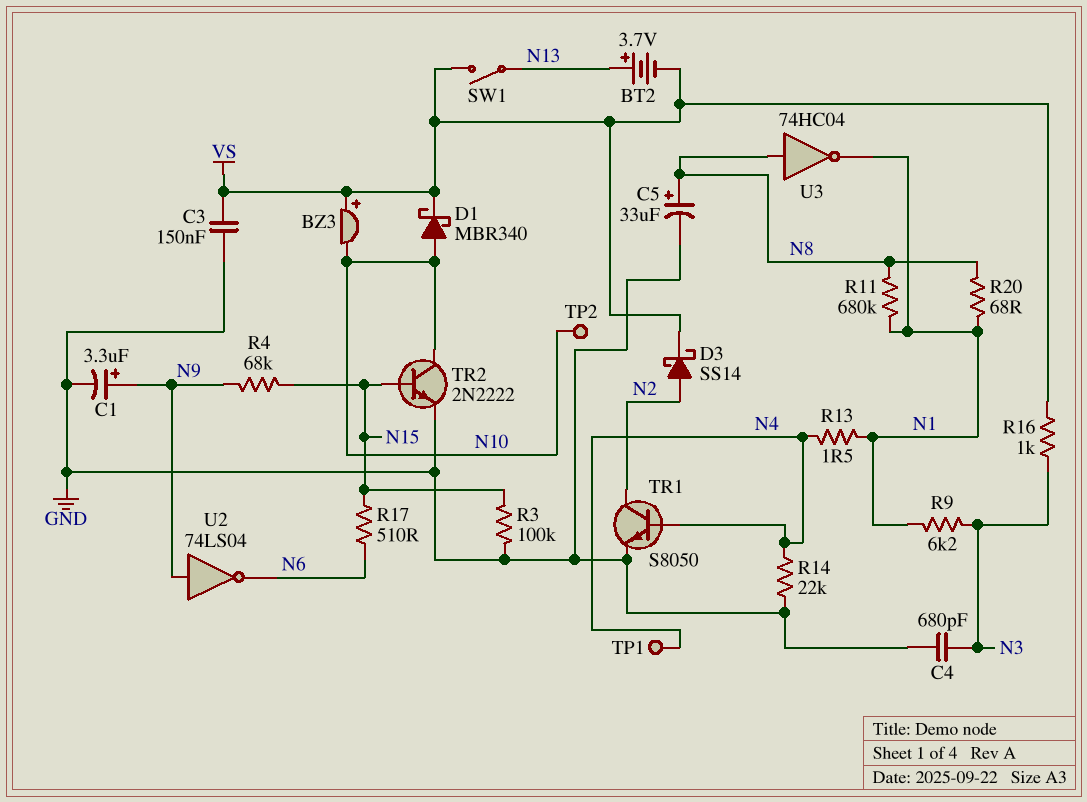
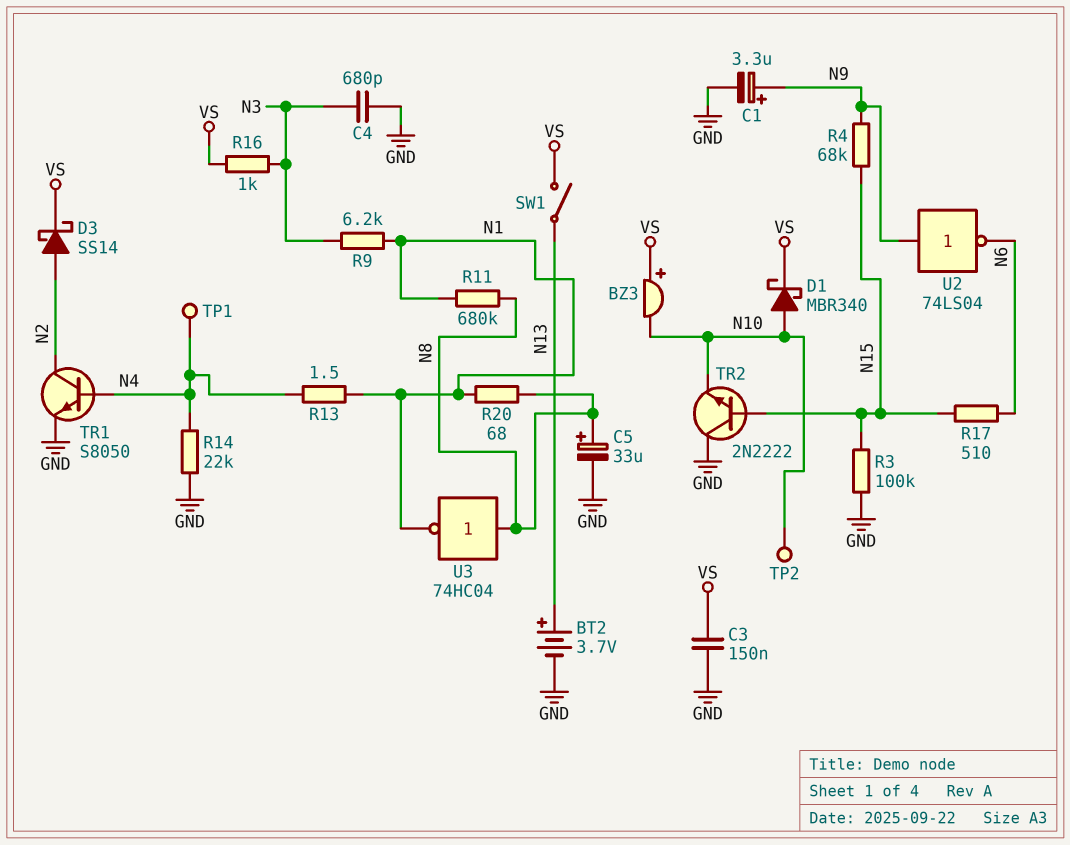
BT2: 3.7V (plus N13, minus VS) -> 3.7V (plus N13, minus GND)
TR2: NPN 2N2222 (B N15, C N10, E GND) -> NPN 2N2222 (B N15, C GND, E N10)

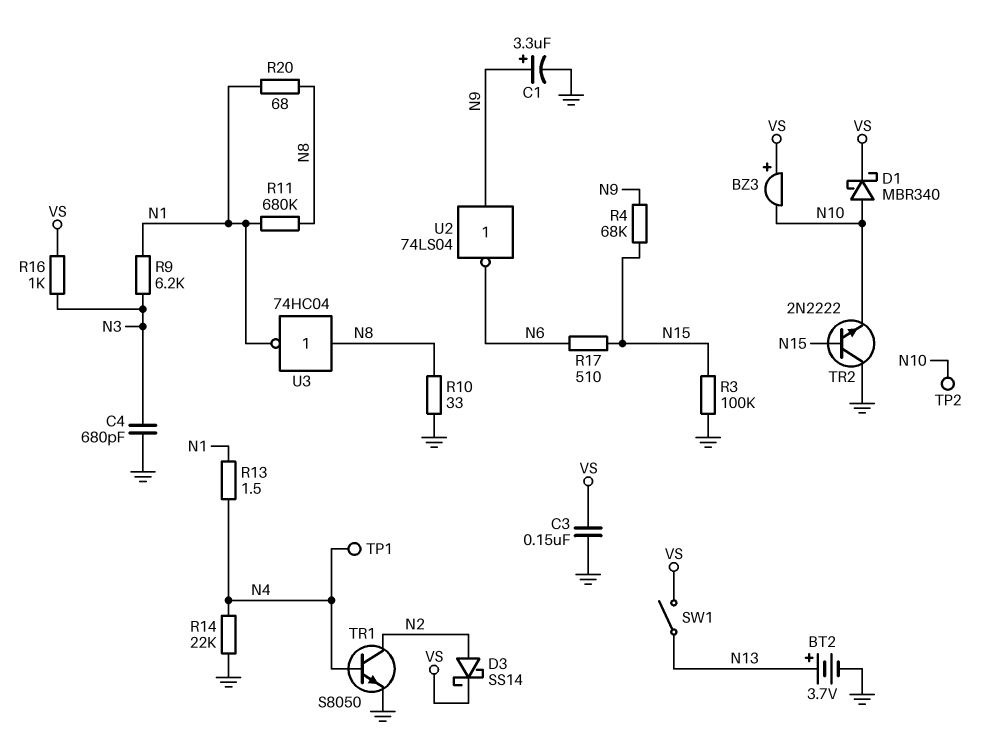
C5: 33uF (plus N8, minus GND) -> none
R10: none -> 33 (GND, N8)

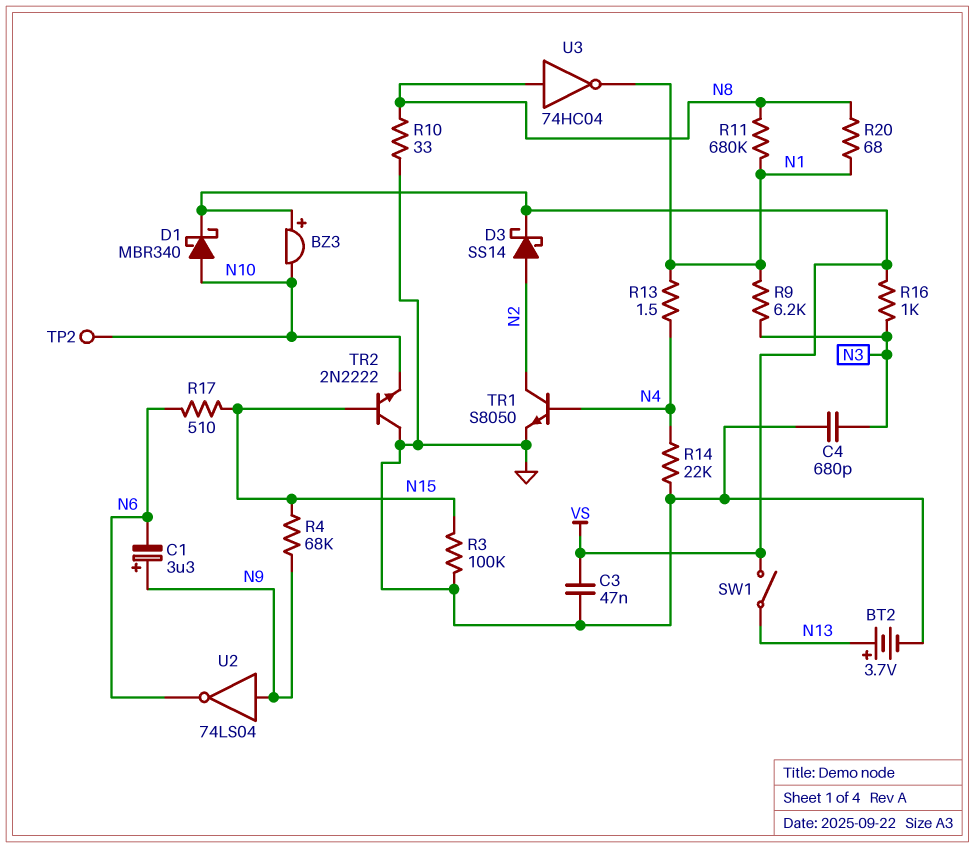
C1: 3.3uF (plus N9, minus GND) -> 3.3uF (plus N9, minus N6)
C3: 150nF (GND, VS) -> 47nF (GND, VS)
TP1: test point (N4) -> none

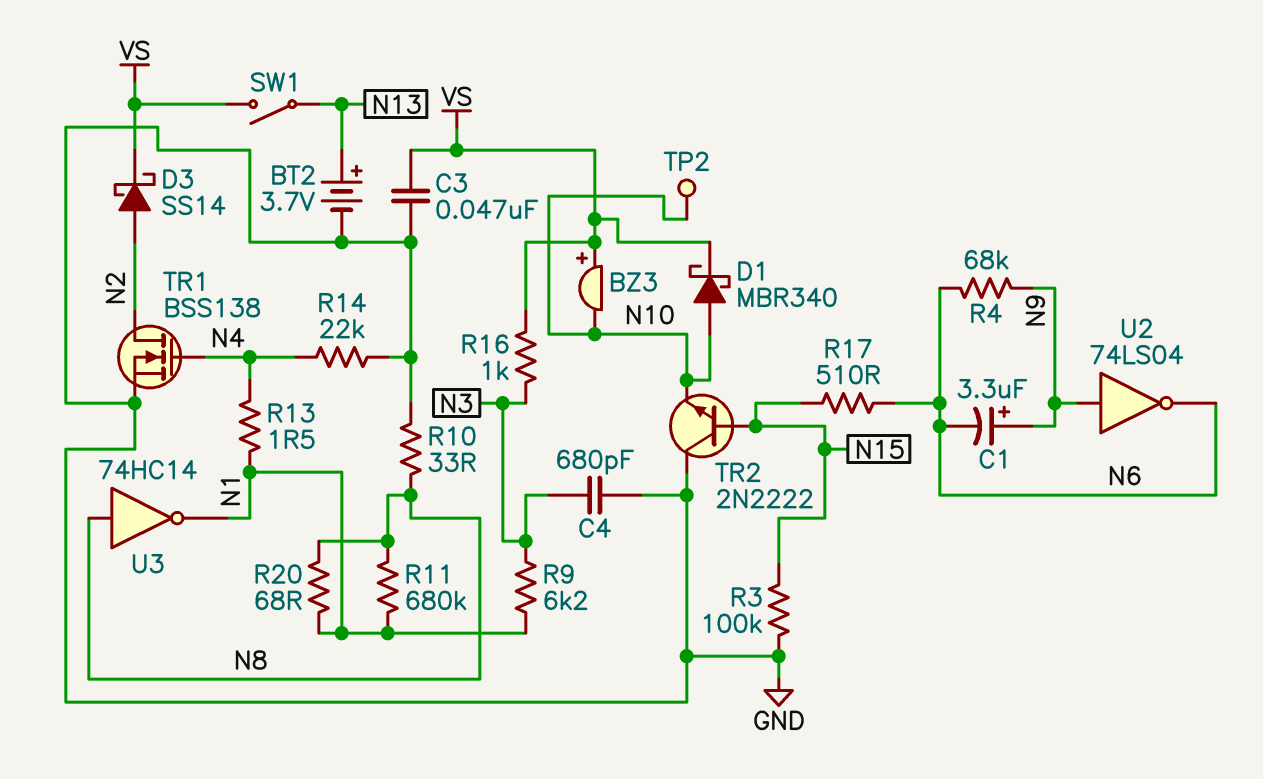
R4: 68k (N9, N15) -> 68k (N6, N9)
TR1: NPN S8050 (B N4, C N2, E GND) -> NMOS BSS138 (G N4, D N2, S GND)
U3: NOT 74HC04 (in N8, out N1) -> NOT 74HC14 (in N8, out N1)

